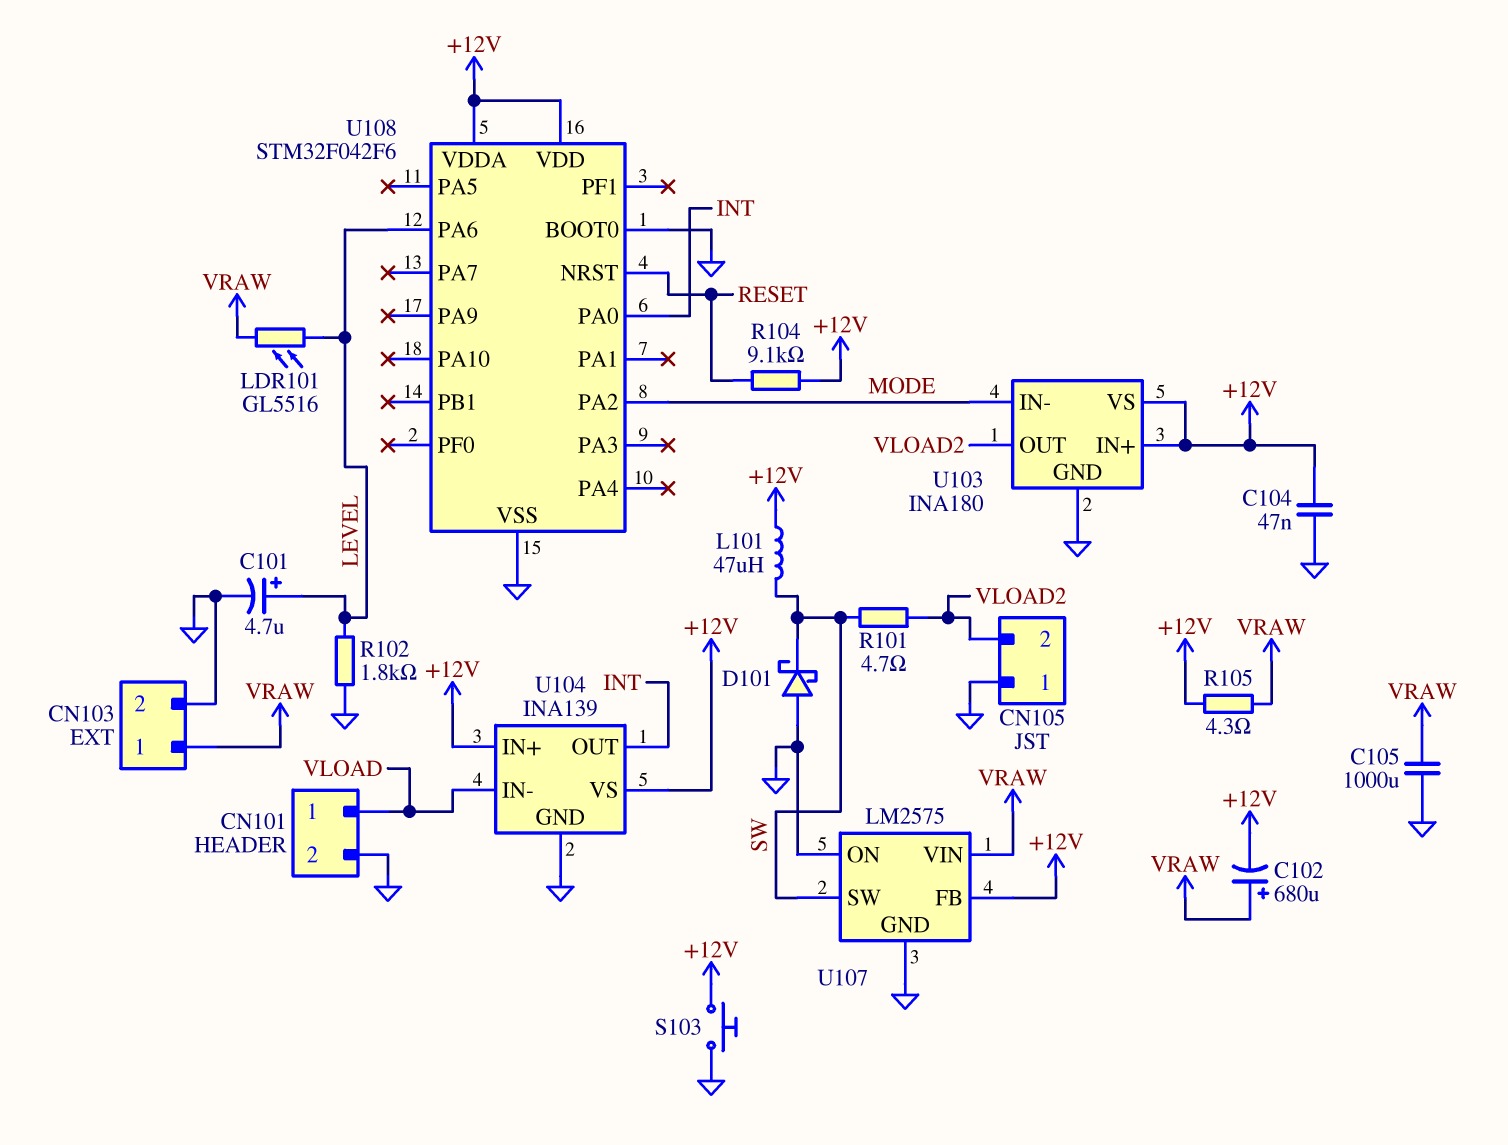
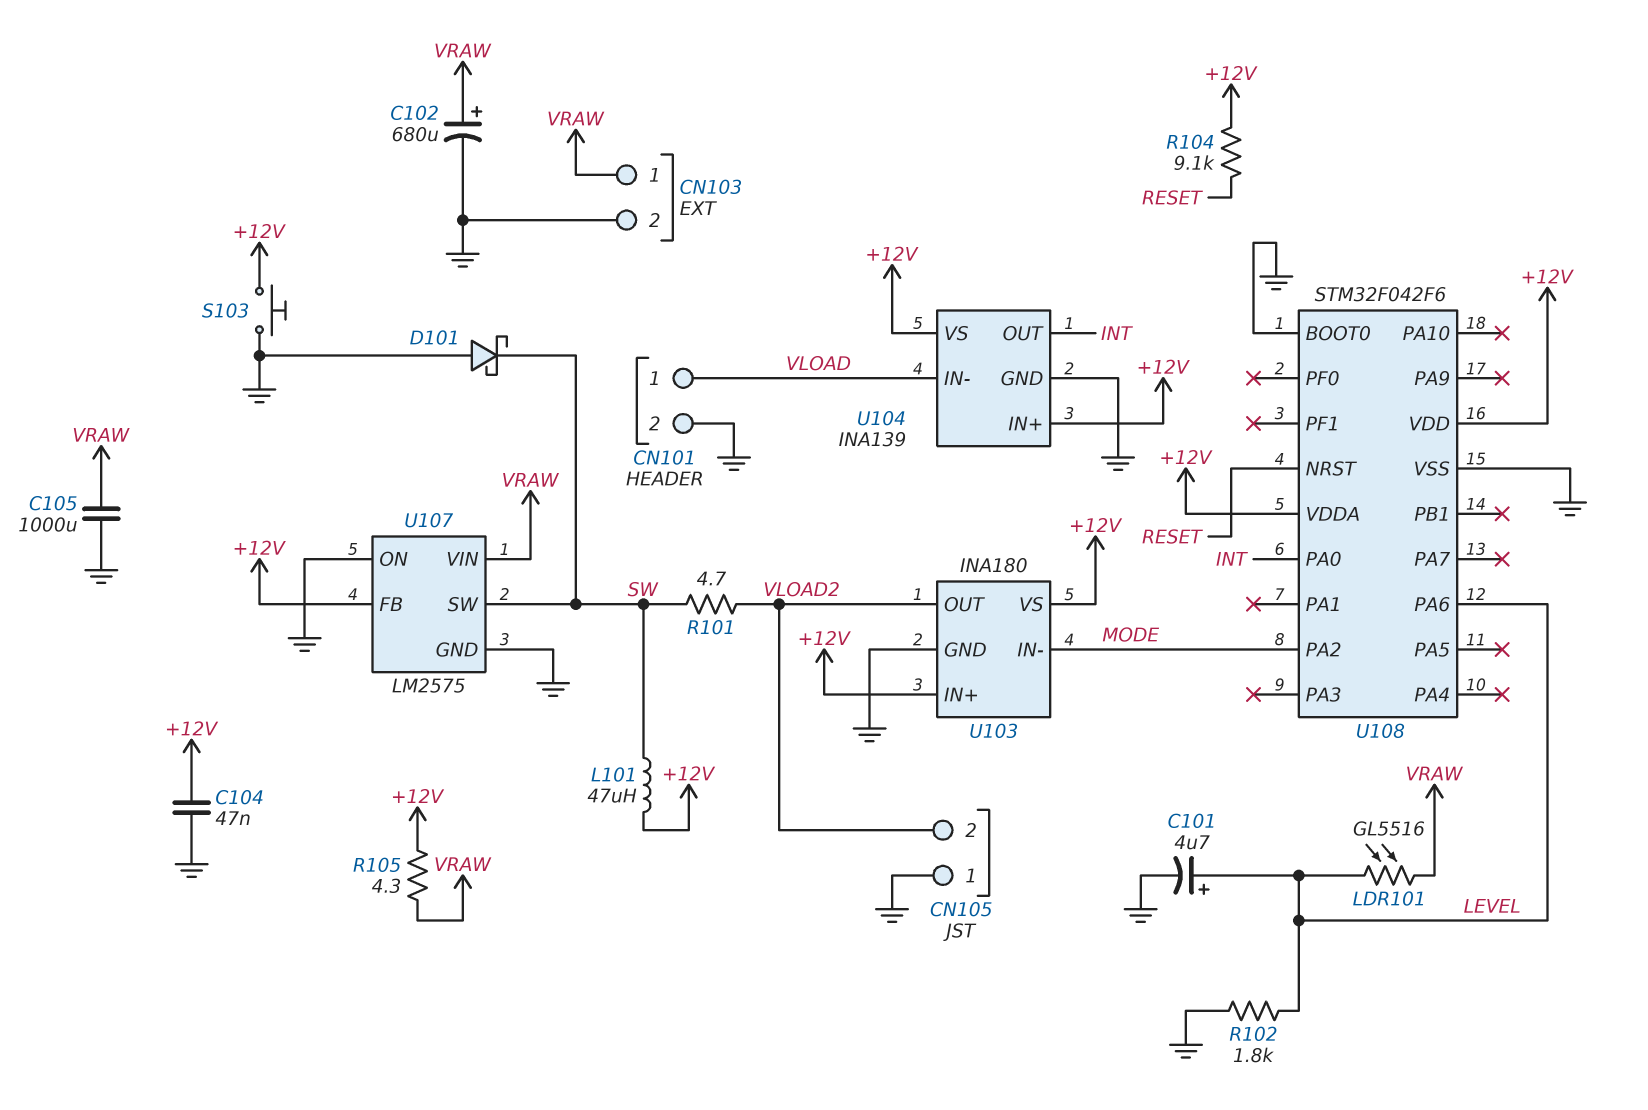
C102: 680uF (plus VRAW, minus +12V) -> 680uF (plus VRAW, minus GND)

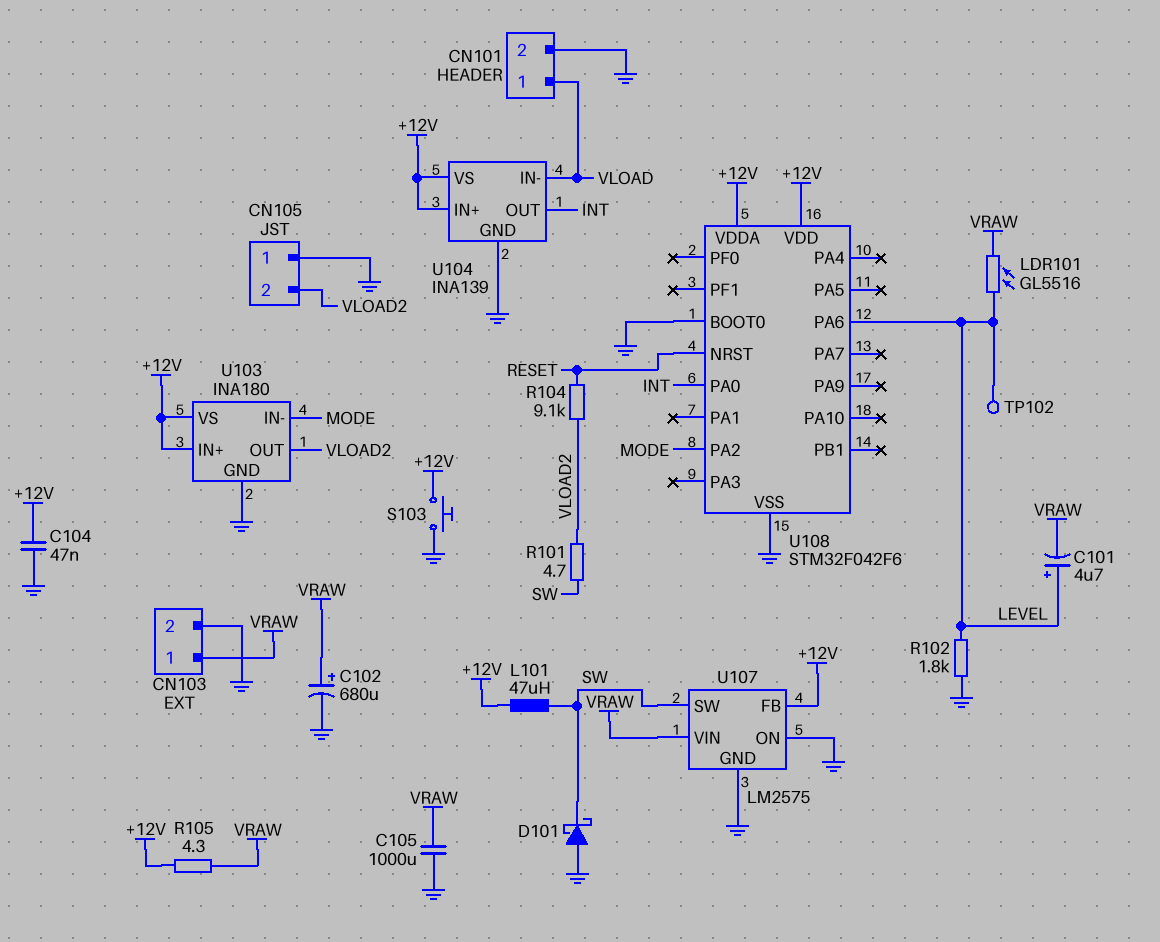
C101: 4.7uF (plus LEVEL, minus GND) -> 4.7uF (plus LEVEL, minus VRAW)
R104: 9.1k (+12V, RESET) -> 9.1k (RESET, VLOAD2)
TP102: none -> test point (LEVEL)

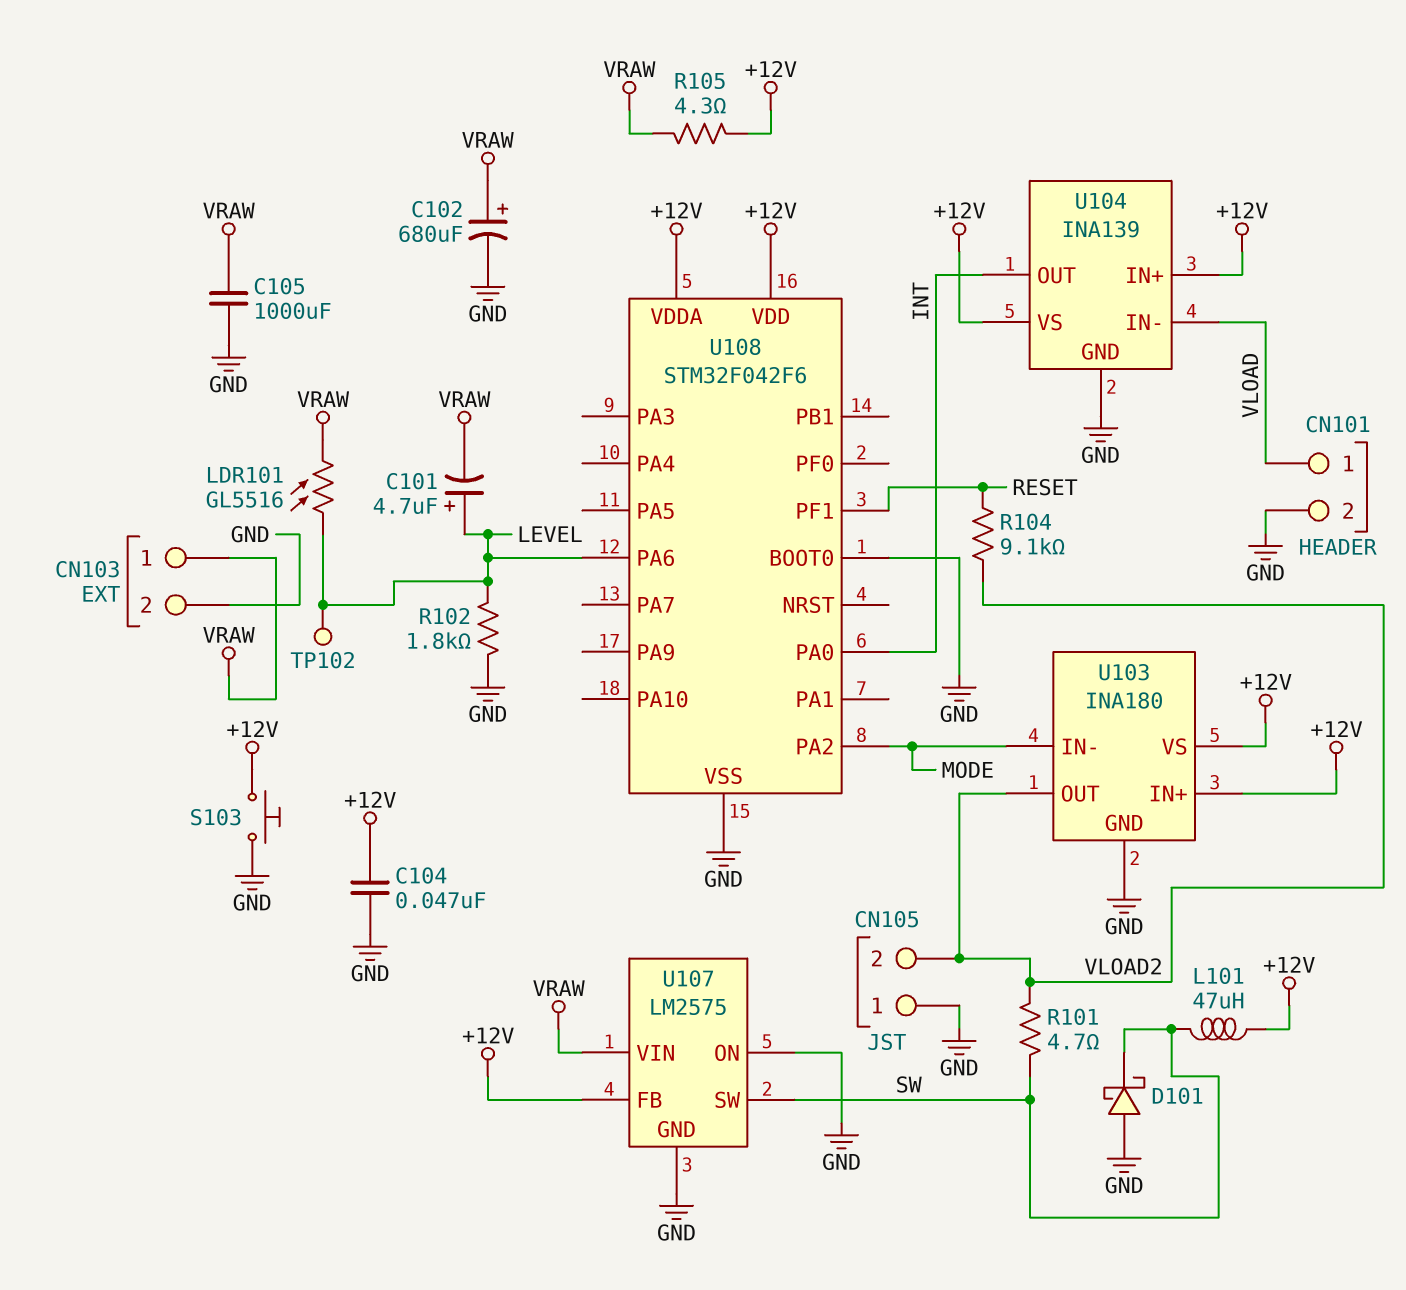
U108 pin NRST: RESET -> none
U108 pin PF1: none -> RESET

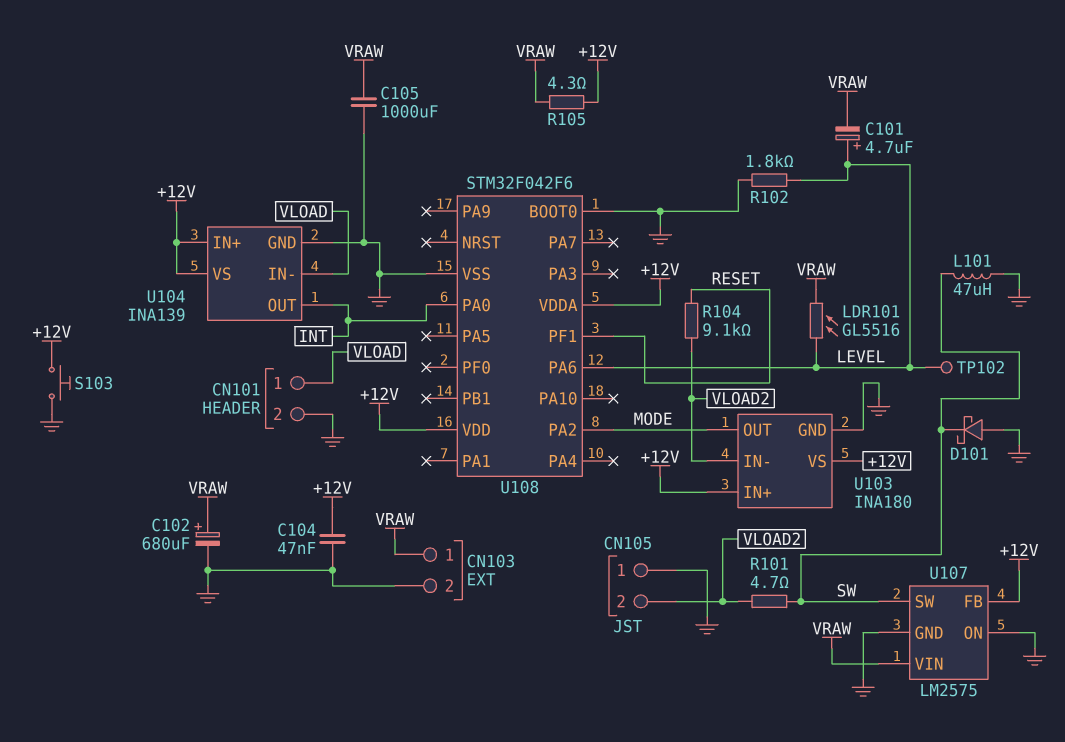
L101: 47uH (+12V, SW) -> 47uH (GND, SW)
U103 pin IN-: MODE -> VLOAD2
U103 pin OUT: VLOAD2 -> MODE

